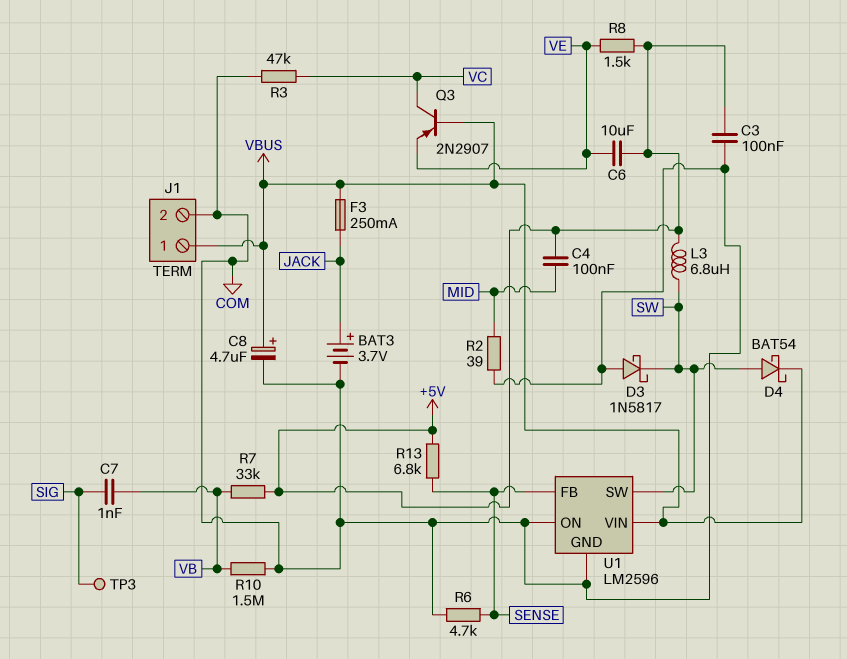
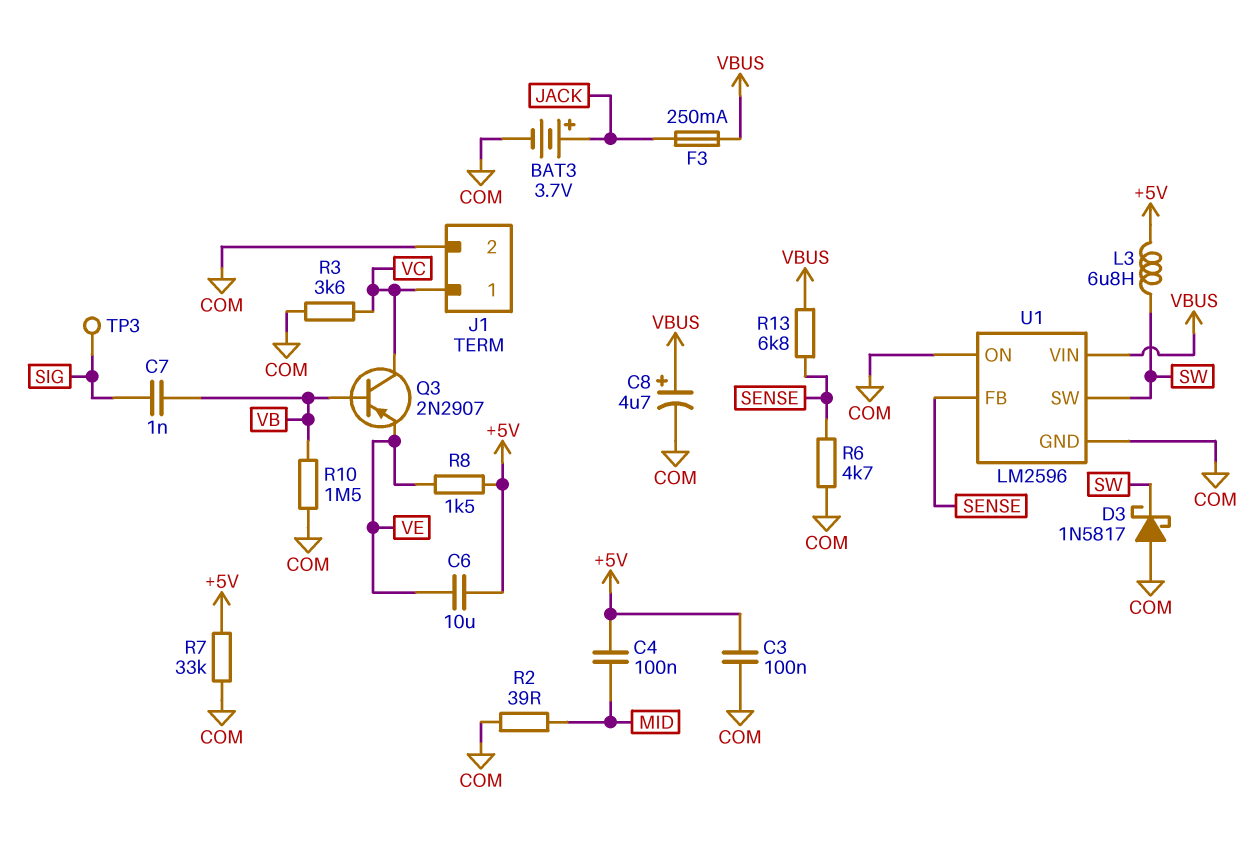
D4: schottky BAT54 (A SW, K VBUS) -> none
J1 pin 1: VBUS -> VC
Q3: PNP 2N2907 (B VBUS, C VC, E VE) -> PNP 2N2907 (B VB, C VC, E VE)
R3: 47k (COM, VC) -> 3.6k (COM, VC)
R7: 33k (+5V, VB) -> 33k (+5V, COM)
R13: 6.8k (+5V, SENSE) -> 6.8k (SENSE, VBUS)

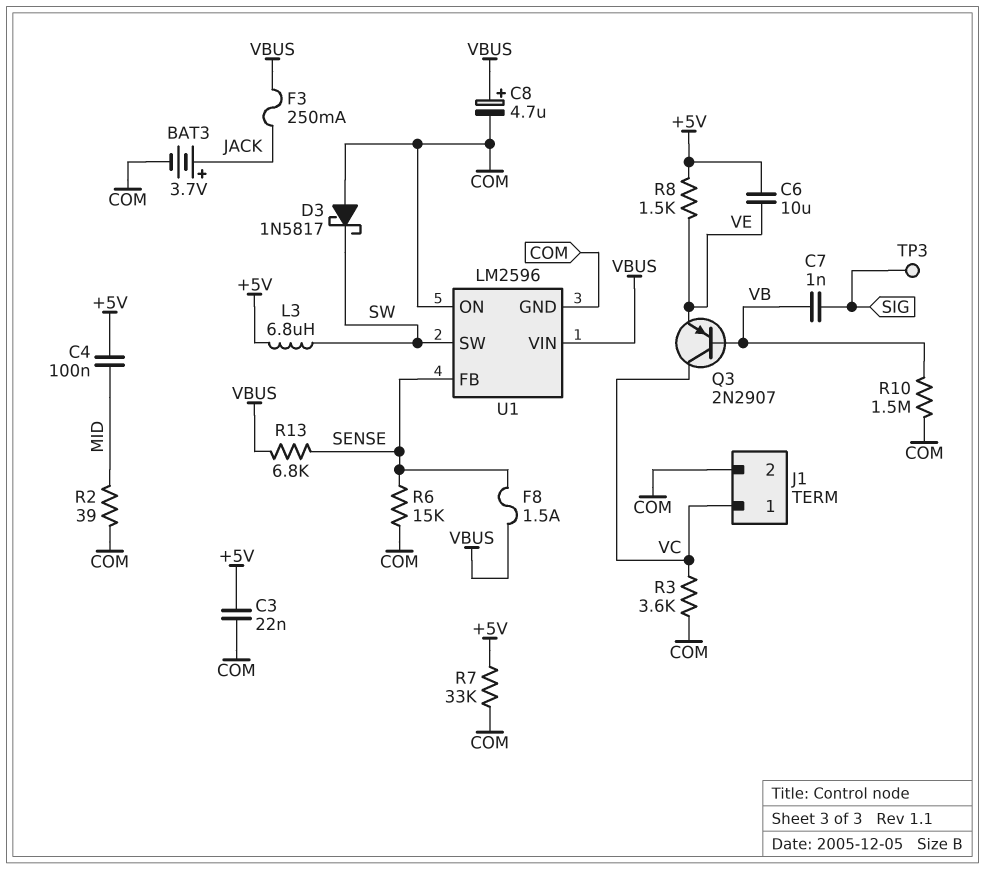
C3: 100nF (+5V, COM) -> 22nF (+5V, COM)
F8: none -> 1.5A (SENSE, VBUS)
R6: 4.7k (COM, SENSE) -> 15k (COM, SENSE)

